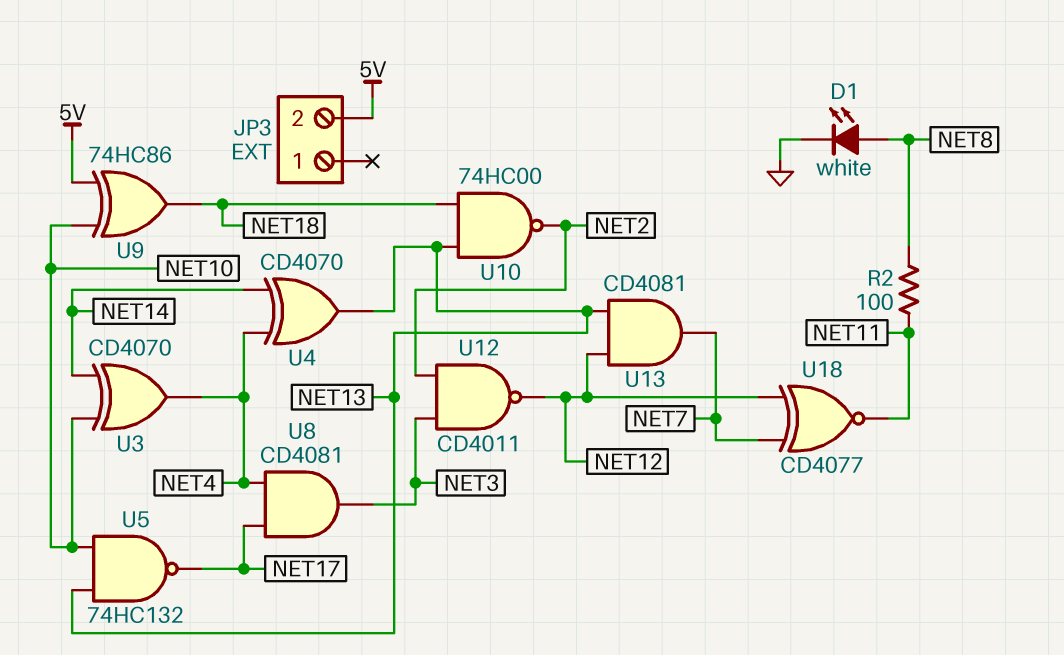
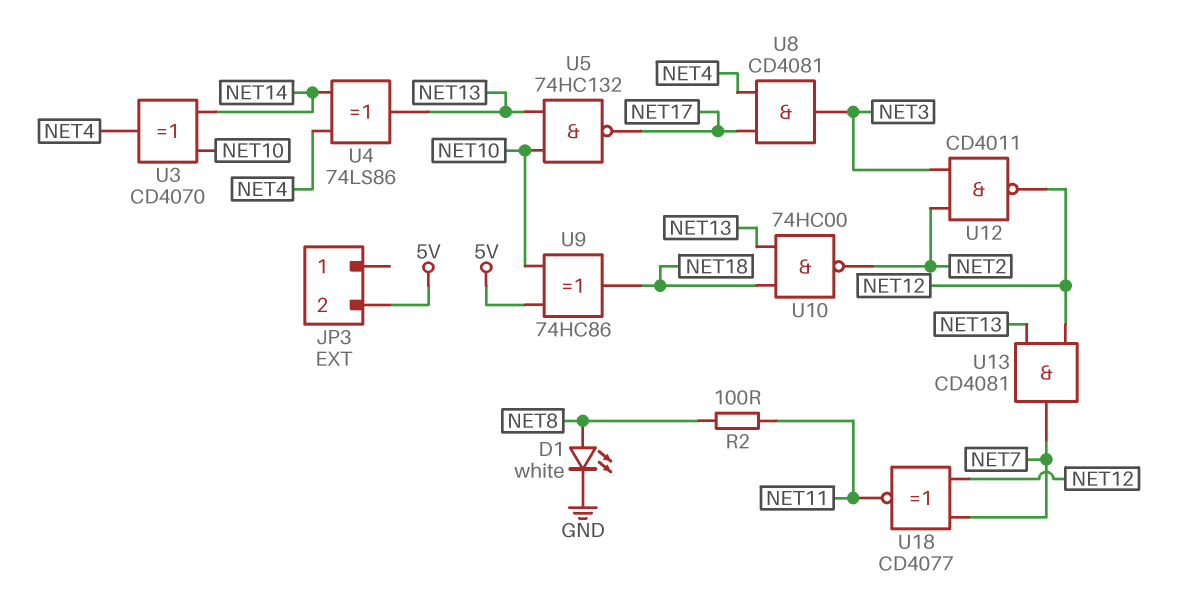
U4: XOR CD4070 (in NET4, in NET14, out NET13) -> XOR 74LS86 (in NET4, in NET14, out NET13)

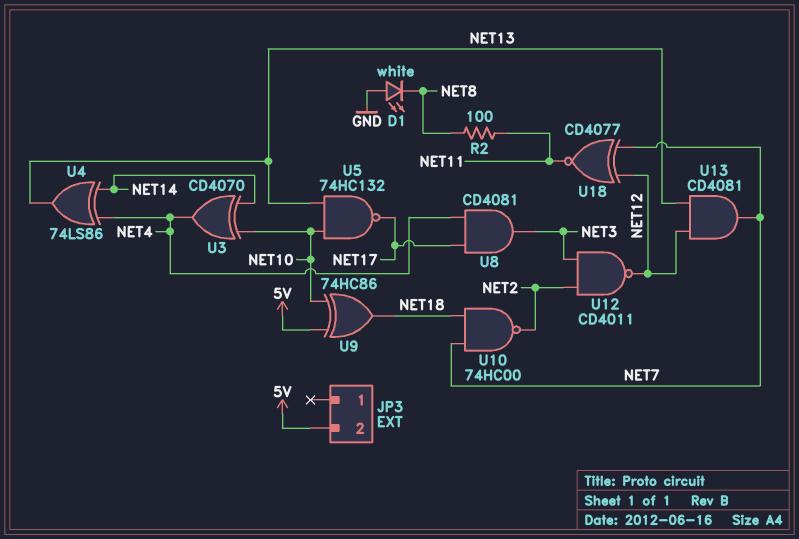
D1: LED white (A NET8, K GND) -> LED white (A GND, K NET8)
U10: NAND 74HC00 (in NET13, in NET18, out NET2) -> NAND 74HC00 (in NET7, in NET18, out NET2)

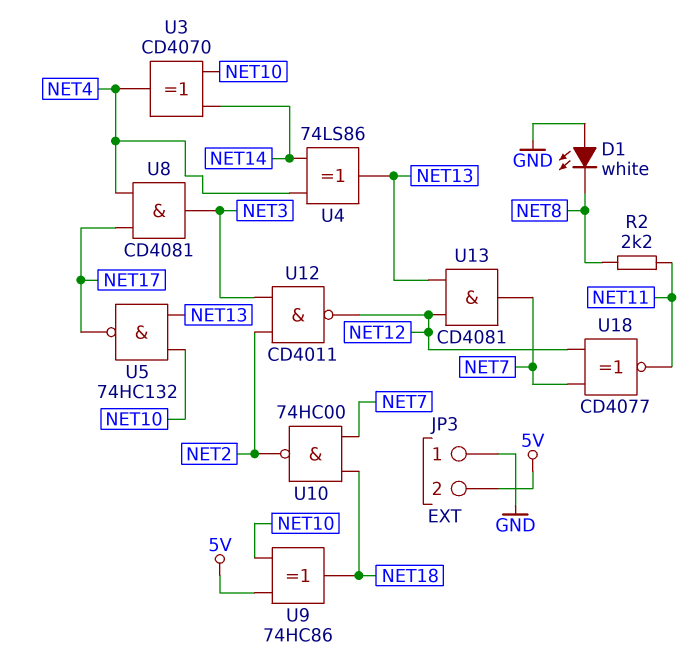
JP3 pin 1: none -> GND
R2: 100 (NET8, NET11) -> 2.2k (NET8, NET11)

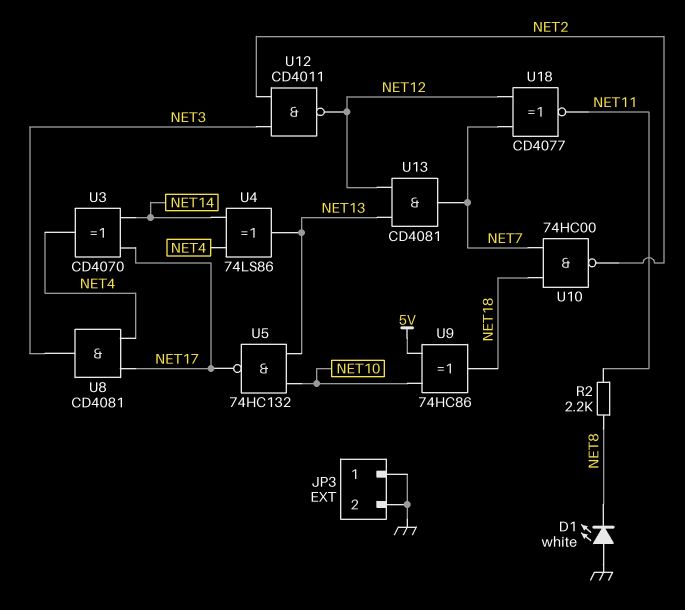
JP3 pin 2: 5V -> GND
U3: XOR CD4070 (in NET10, in NET14, out NET4) -> XOR CD4070 (in NET14, in NET17, out NET4)

